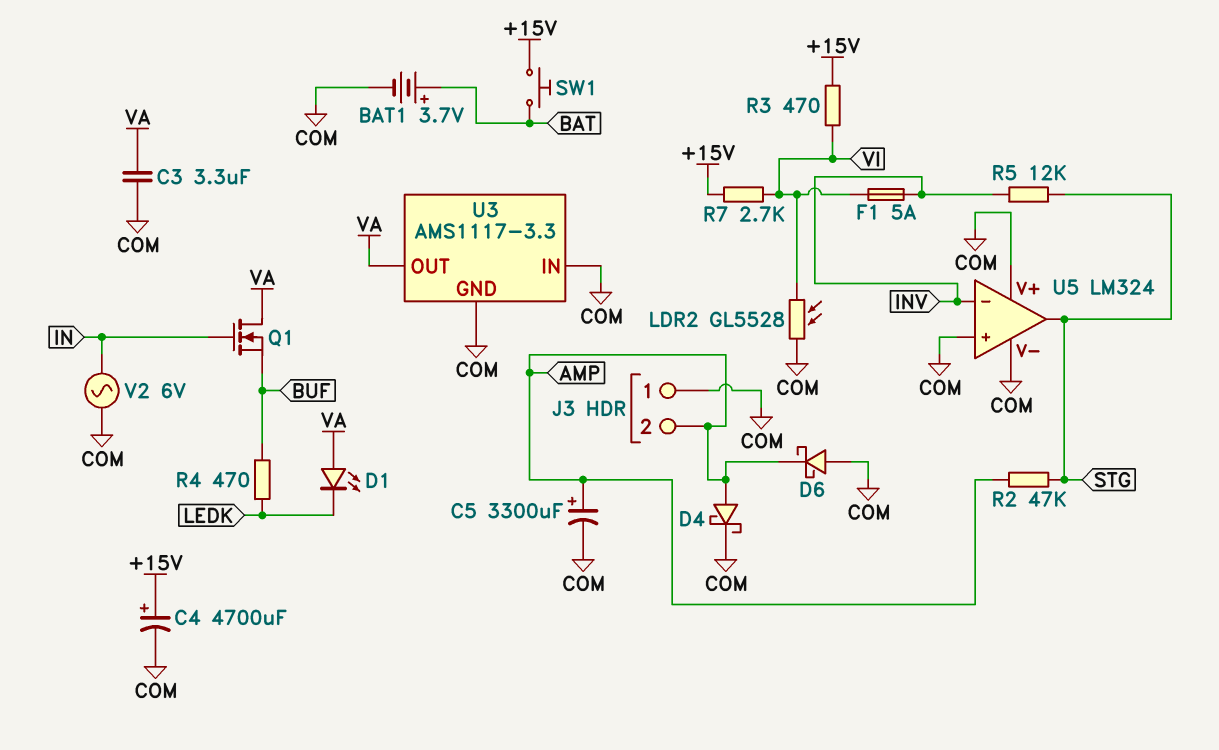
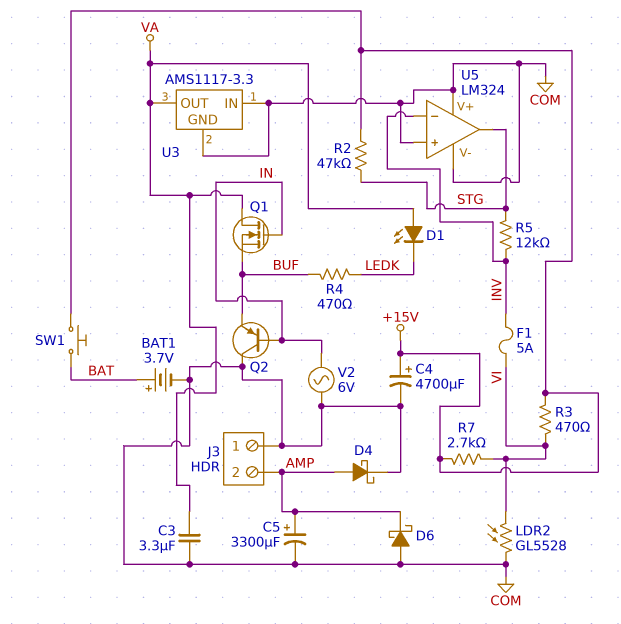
Q2: none -> PNP (B IN, C COM, E BUF)
R2: 47k (AMP, STG) -> 47k (+15V, STG)

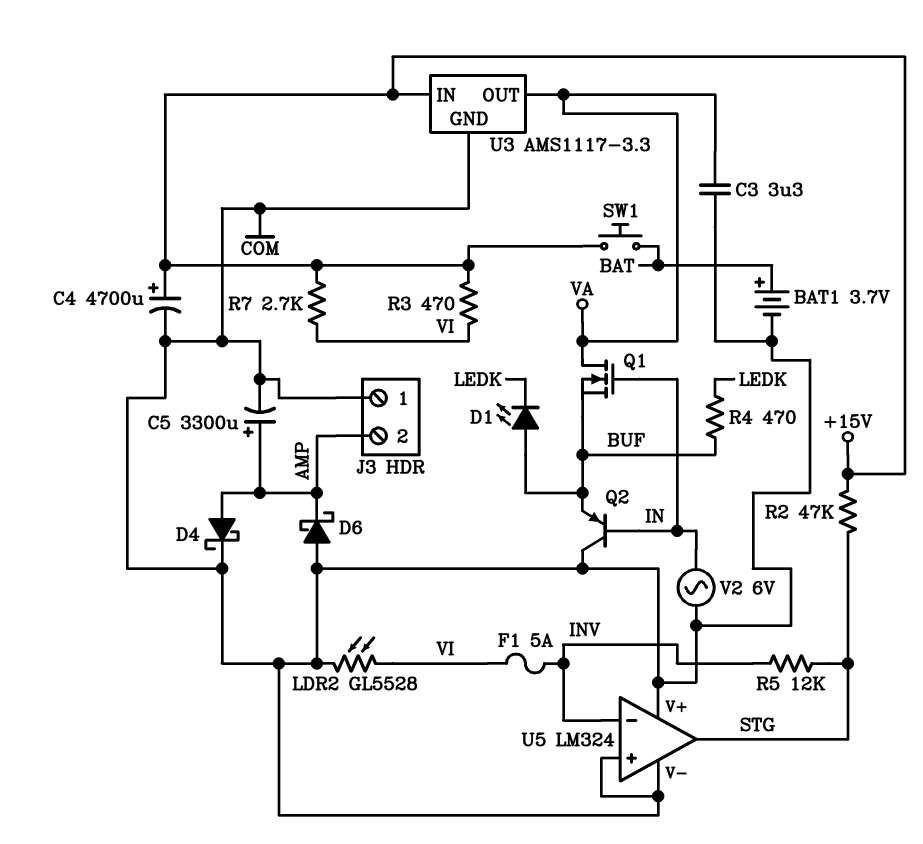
D1: LED (A VA, K LEDK) -> LED (A BUF, K LEDK)
U3 pin IN: COM -> +15V

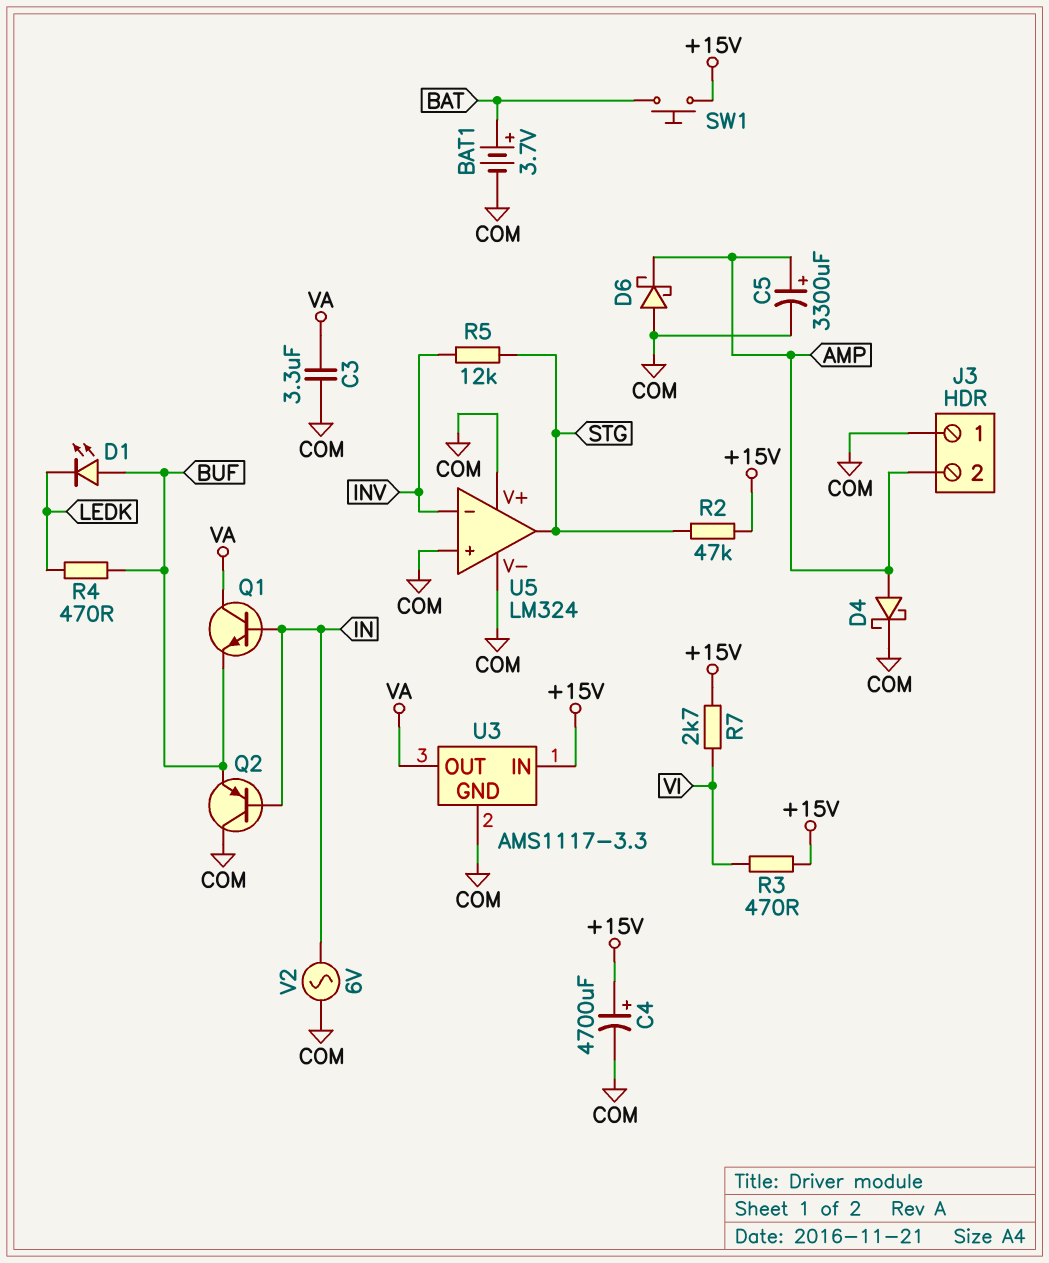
F1: 5A (INV, VI) -> none
LDR2: GL5528 (COM, VI) -> none
Q1: NMOS (G IN, D VA, S BUF) -> NPN (B IN, C VA, E BUF)

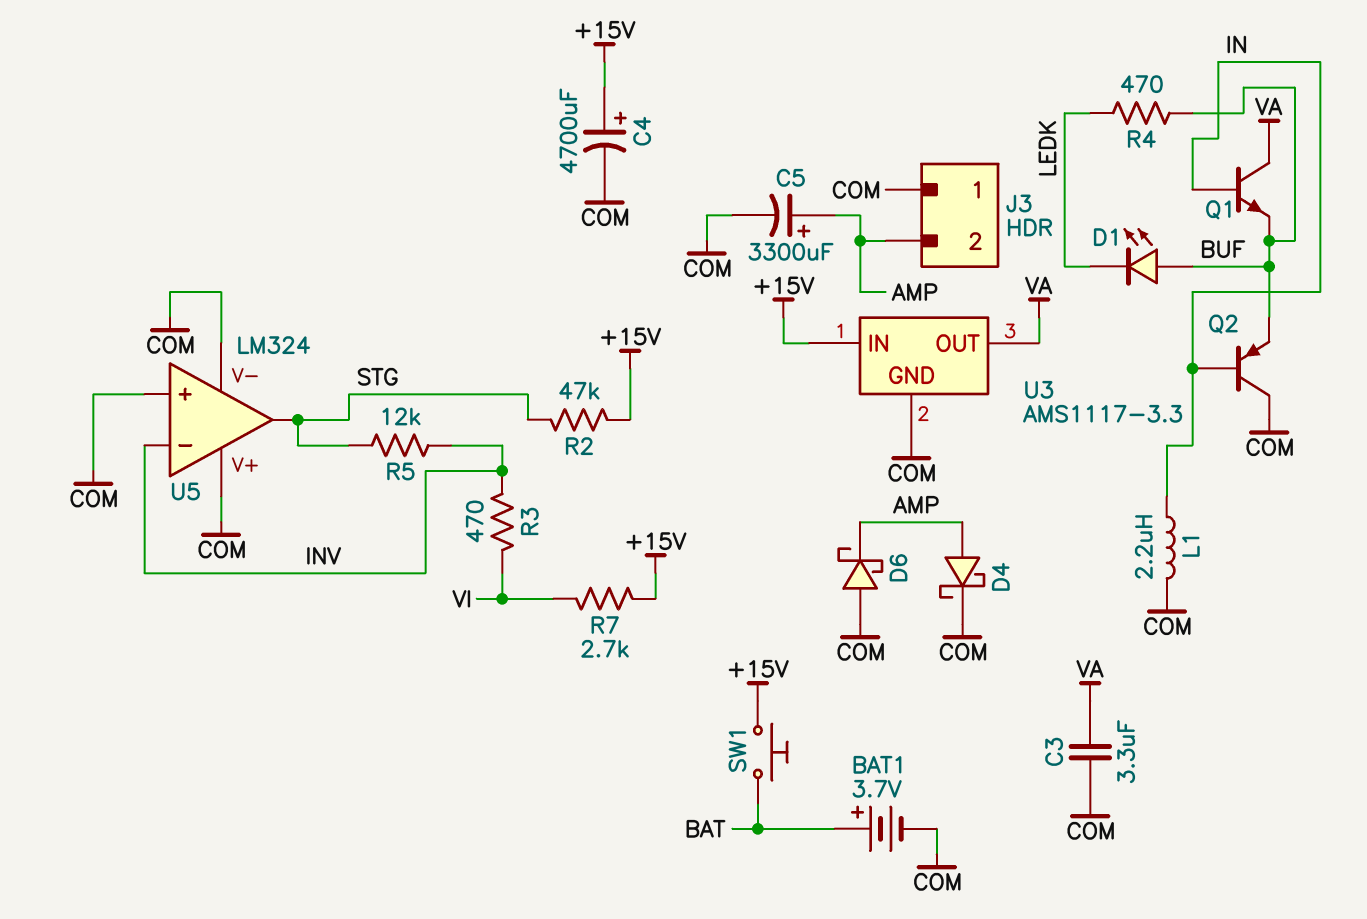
L1: none -> 2.2uH (COM, IN)
R3: 470 (+15V, VI) -> 470 (INV, VI)
V2: AC 6V (COM, IN) -> none

